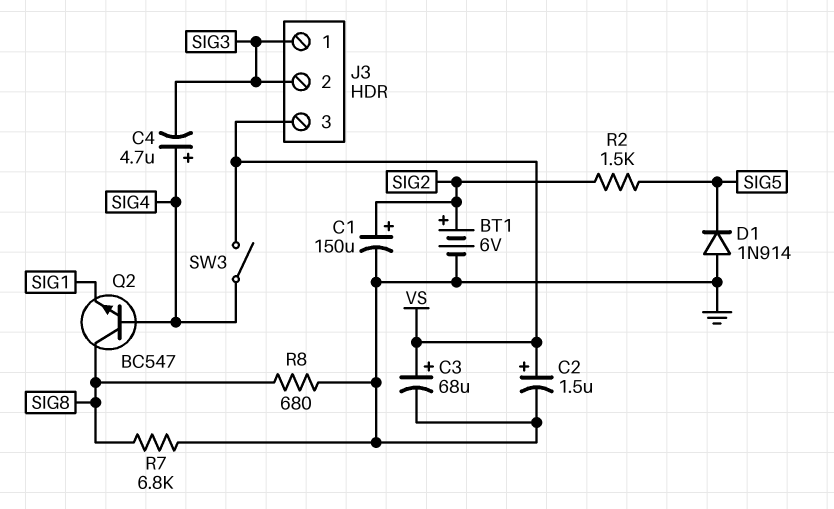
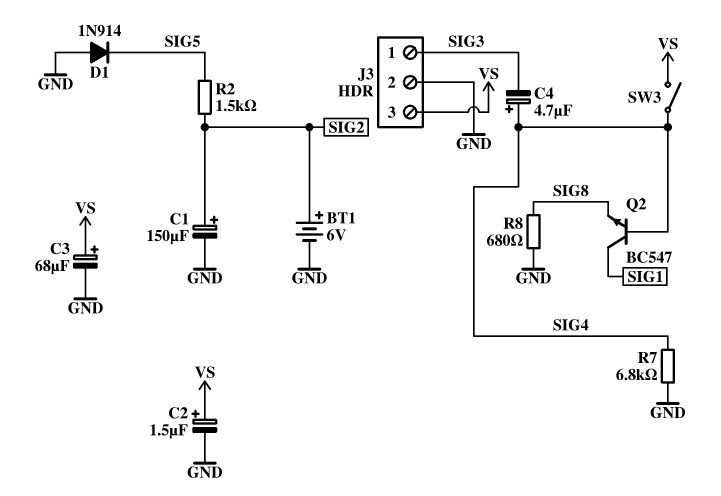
J3 pin 2: SIG3 -> GND
Q2: NPN BC547 (B SIG4, C SIG8, E SIG1) -> NPN BC547 (B SIG4, C SIG1, E SIG8)
R7: 6.8k (GND, SIG8) -> 6.8k (GND, SIG4)

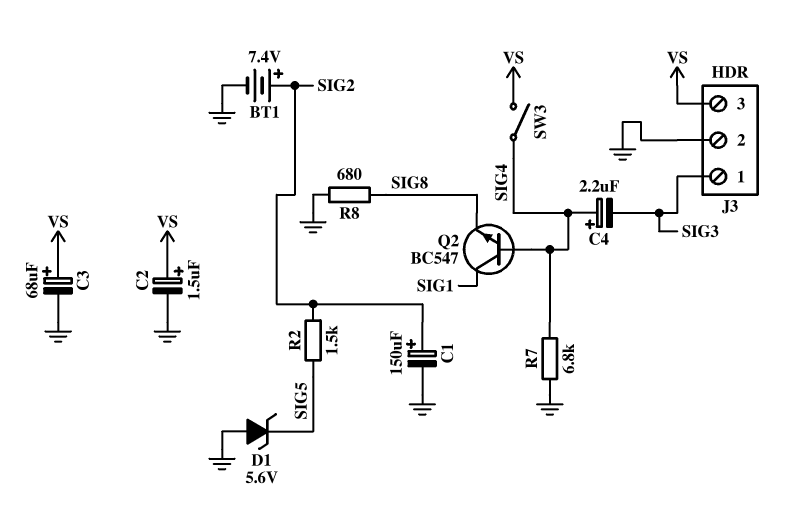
BT1: 6V (plus SIG2, minus GND) -> 7.4V (plus SIG2, minus GND)
C4: 4.7uF (plus SIG4, minus SIG3) -> 2.2uF (plus SIG4, minus SIG3)
D1: diode 1N914 (A GND, K SIG5) -> zener 5.6V (A GND, K SIG5)

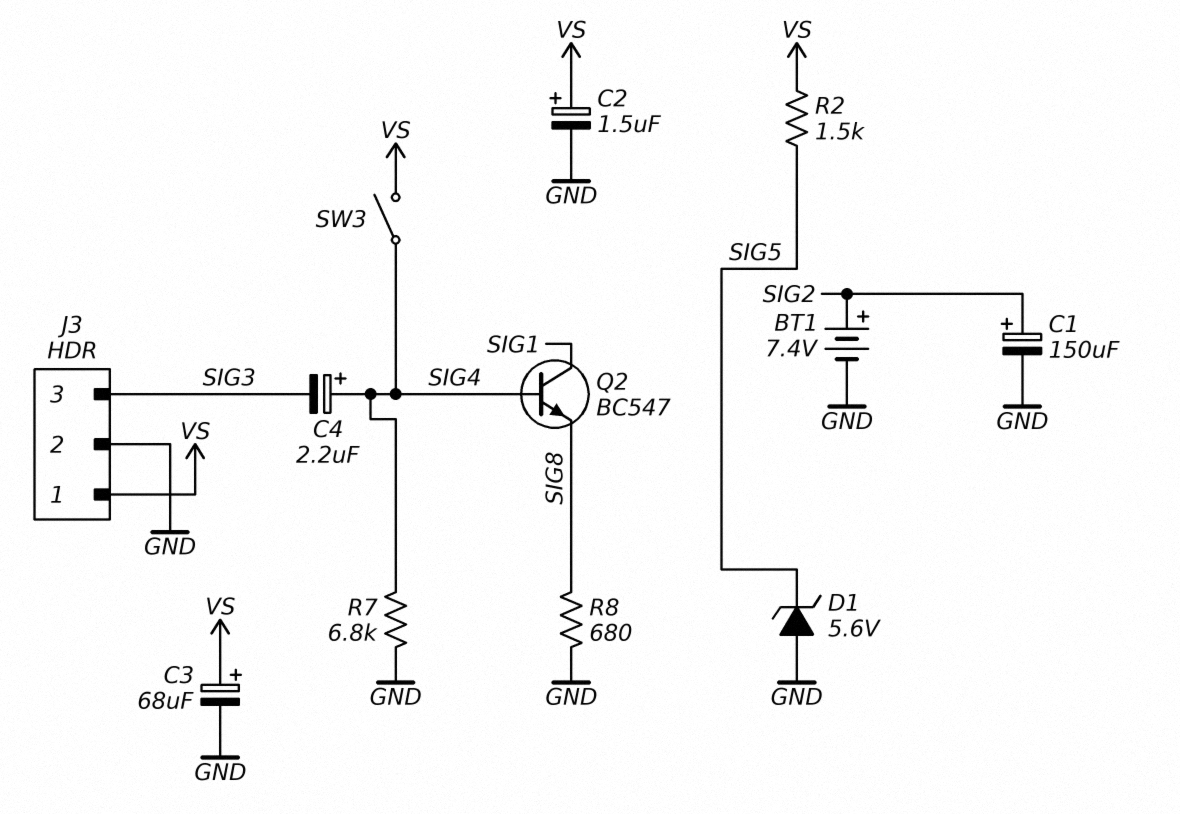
J3 pin 1: SIG3 -> VS
J3 pin 3: VS -> SIG3
R2: 1.5k (SIG2, SIG5) -> 1.5k (SIG5, VS)

